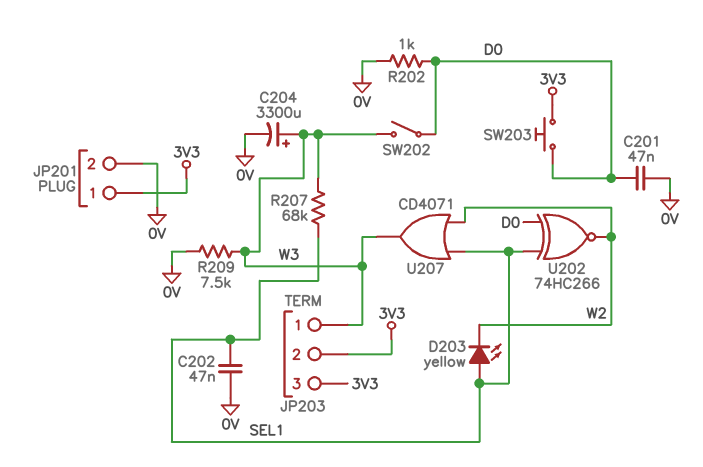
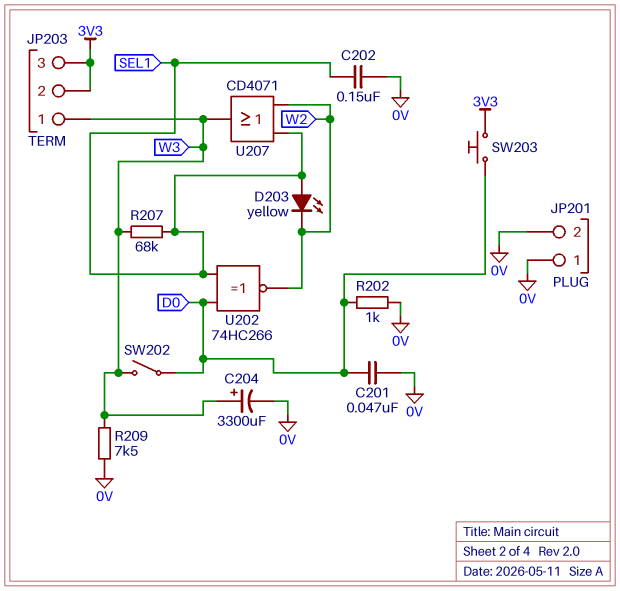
C202: 47nF (0V, SEL1) -> 150nF (0V, SEL1)
JP201 pin 1: 3V3 -> 0V

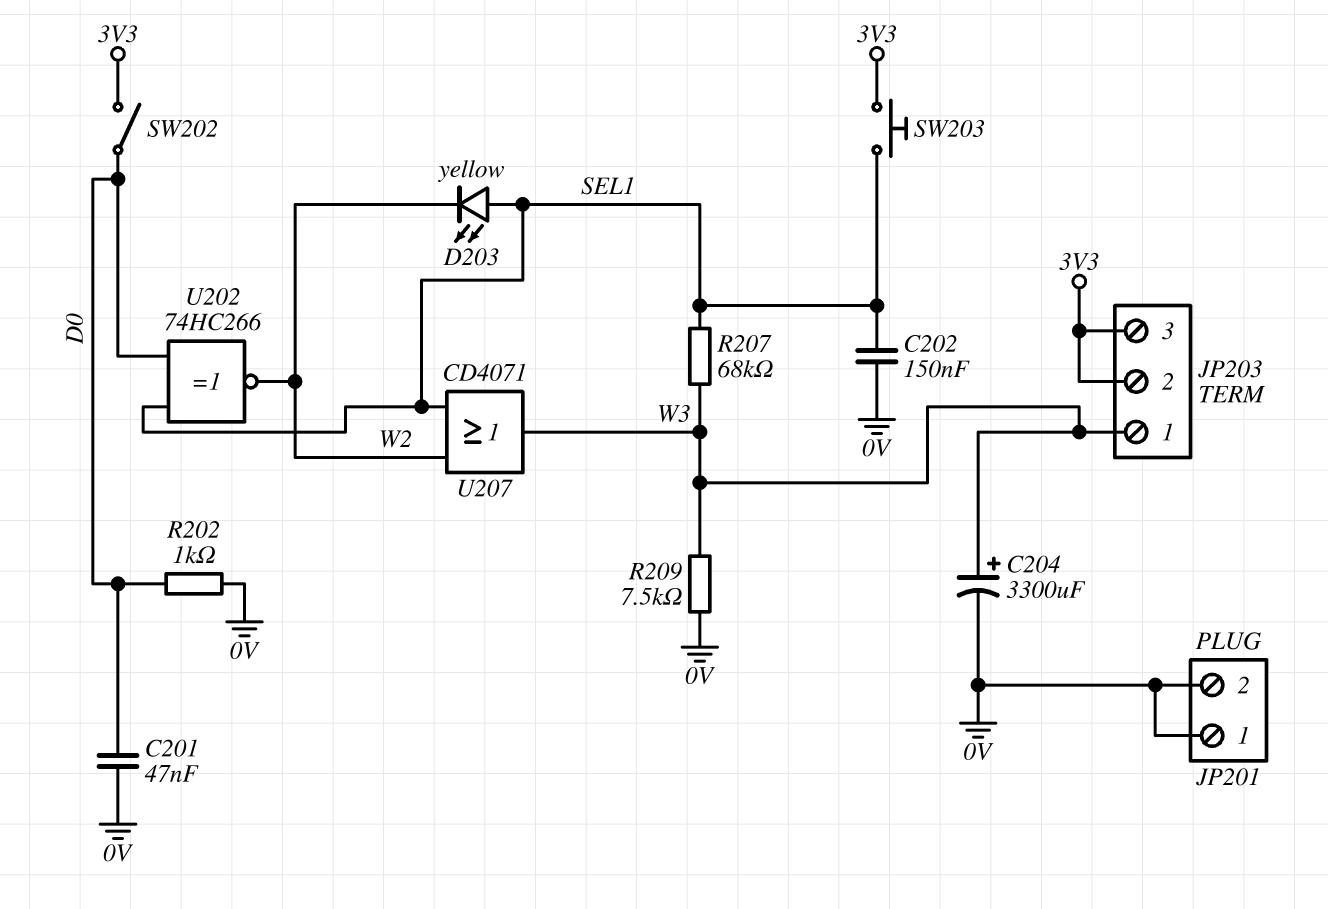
SW202: switch (D0, W3) -> switch (3V3, D0)
SW203: button (3V3, D0) -> button (3V3, SEL1)

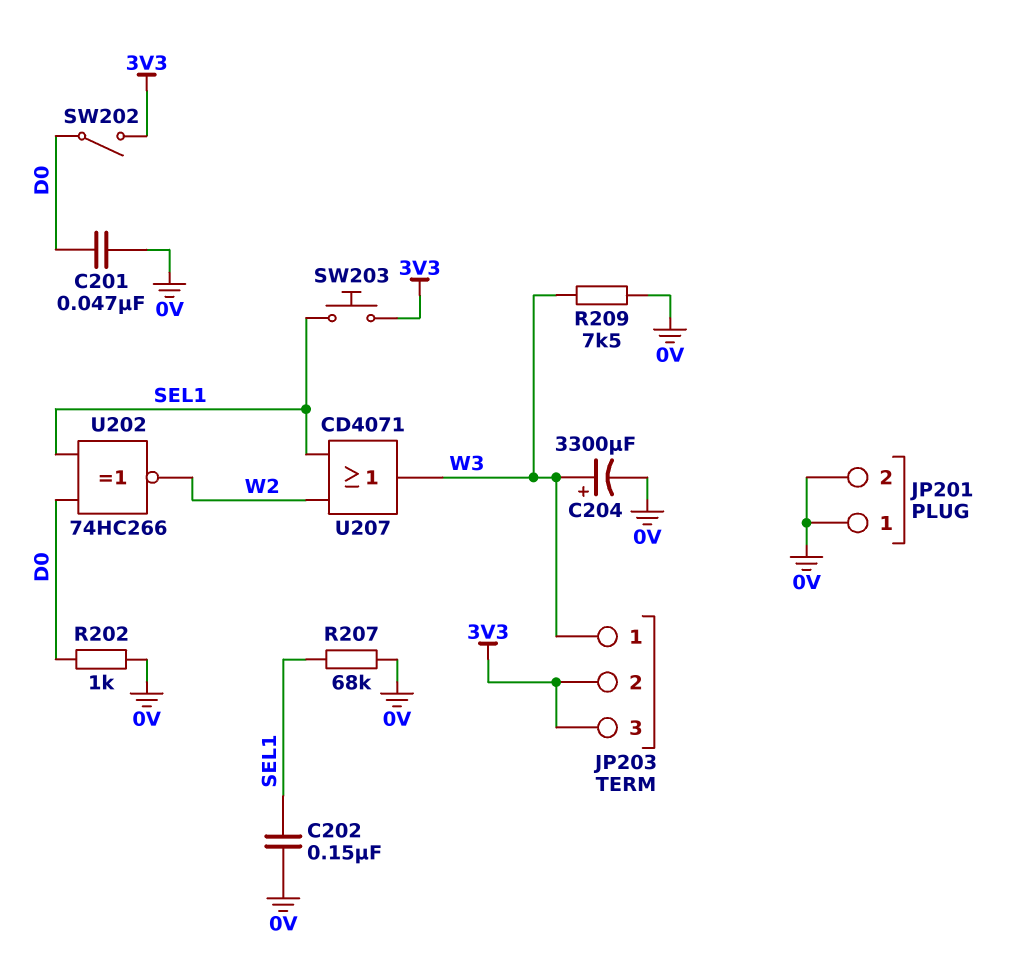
D203: LED yellow (A SEL1, K W2) -> none
R207: 68k (SEL1, W3) -> 68k (0V, SEL1)

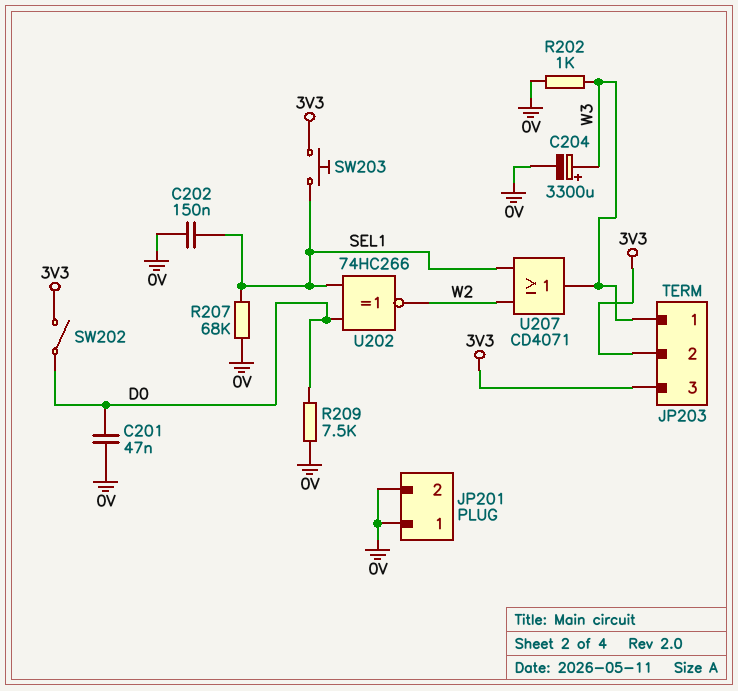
R202: 1k (0V, D0) -> 1k (0V, W3)
R209: 7.5k (0V, W3) -> 7.5k (0V, D0)

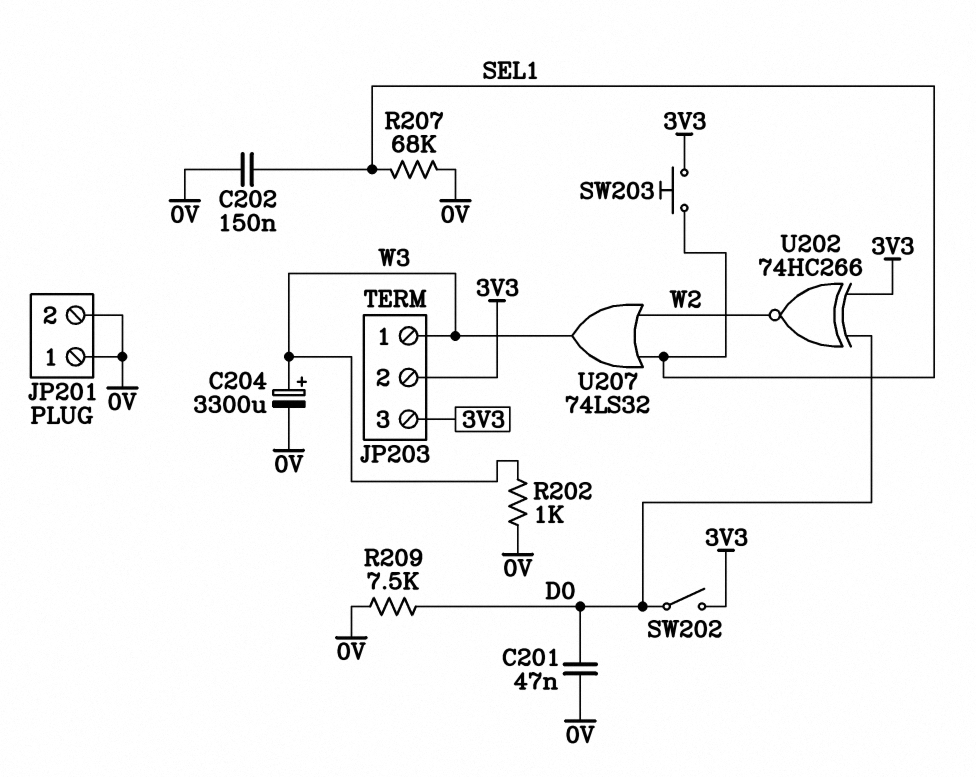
U202: XNOR 74HC266 (in D0, in SEL1, out W2) -> XNOR 74HC266 (in 3V3, in D0, out W2)
U207: OR CD4071 (in SEL1, in W2, out W3) -> OR 74LS32 (in SEL1, in W2, out W3)

